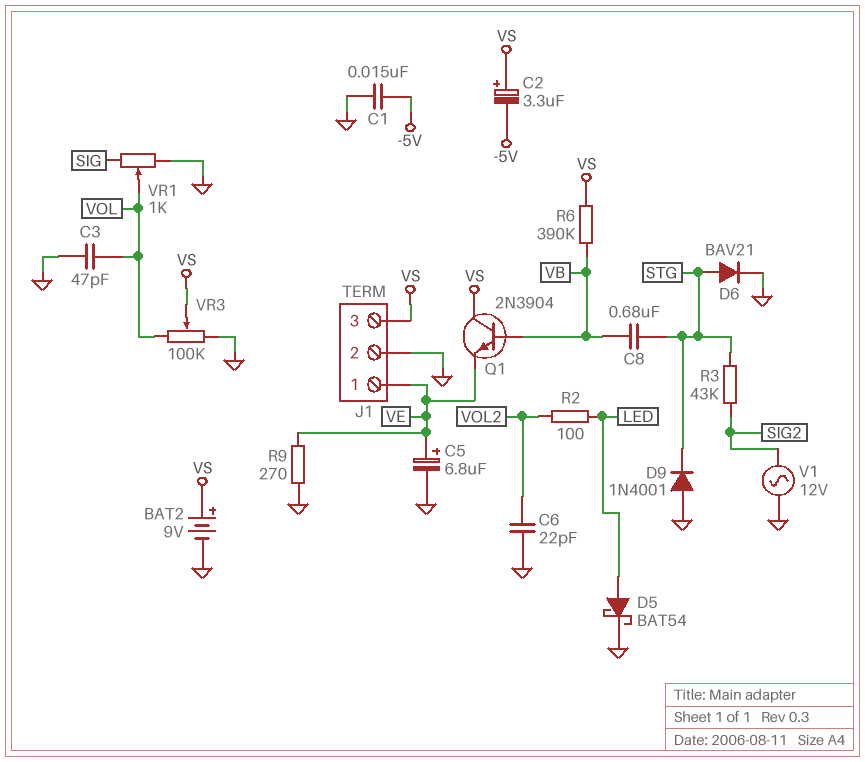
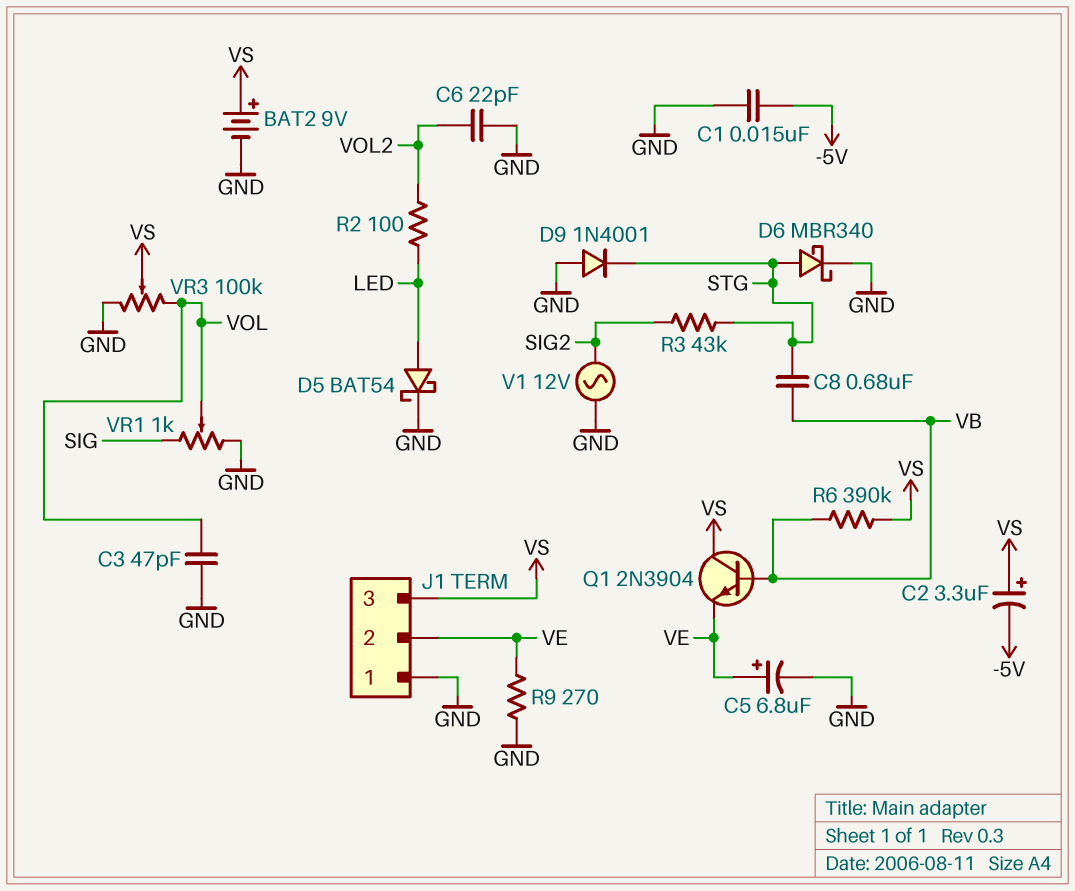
D6: diode BAV21 (A STG, K GND) -> schottky MBR340 (A STG, K GND)
J1 pin 1: VE -> GND
J1 pin 2: GND -> VE

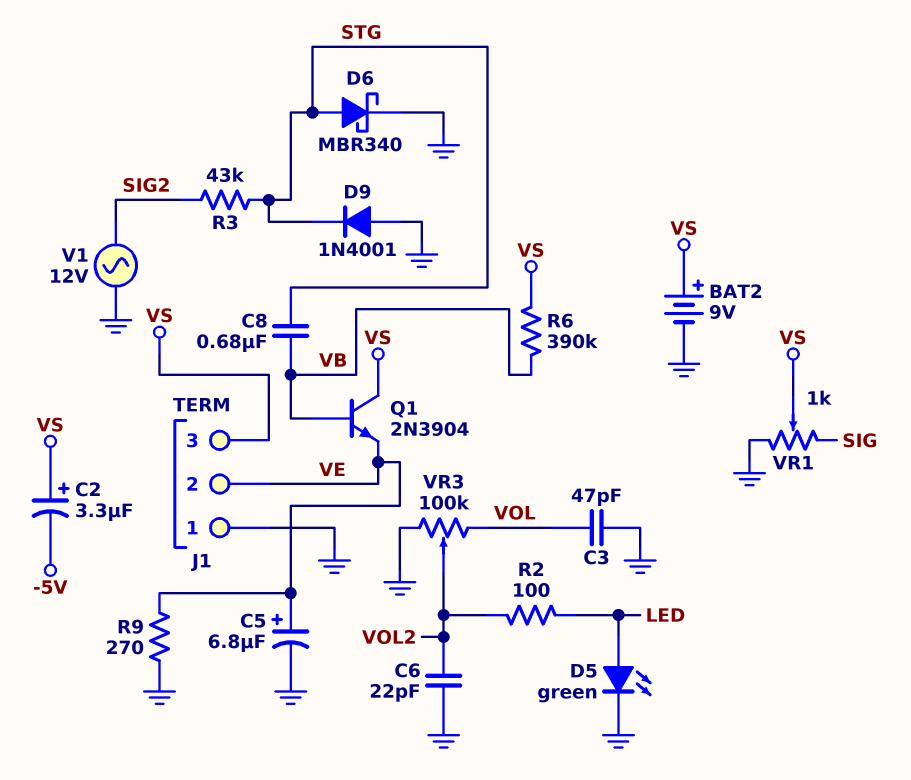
C1: 15nF (-5V, GND) -> none
D5: schottky BAT54 (A LED, K GND) -> LED green (A LED, K GND)
VR1: 1k (GND, SIG, wiper VOL) -> 1k (GND, SIG, wiper VS)
VR3: 100k (GND, VOL, wiper VS) -> 100k (GND, VOL, wiper VOL2)

